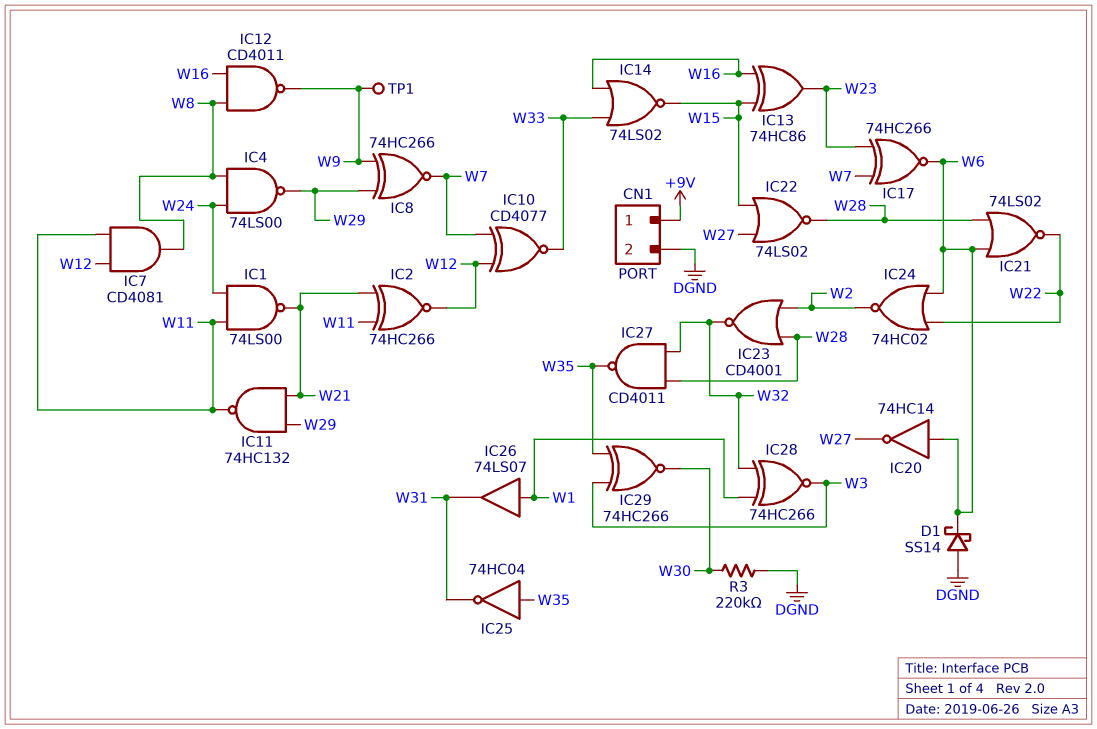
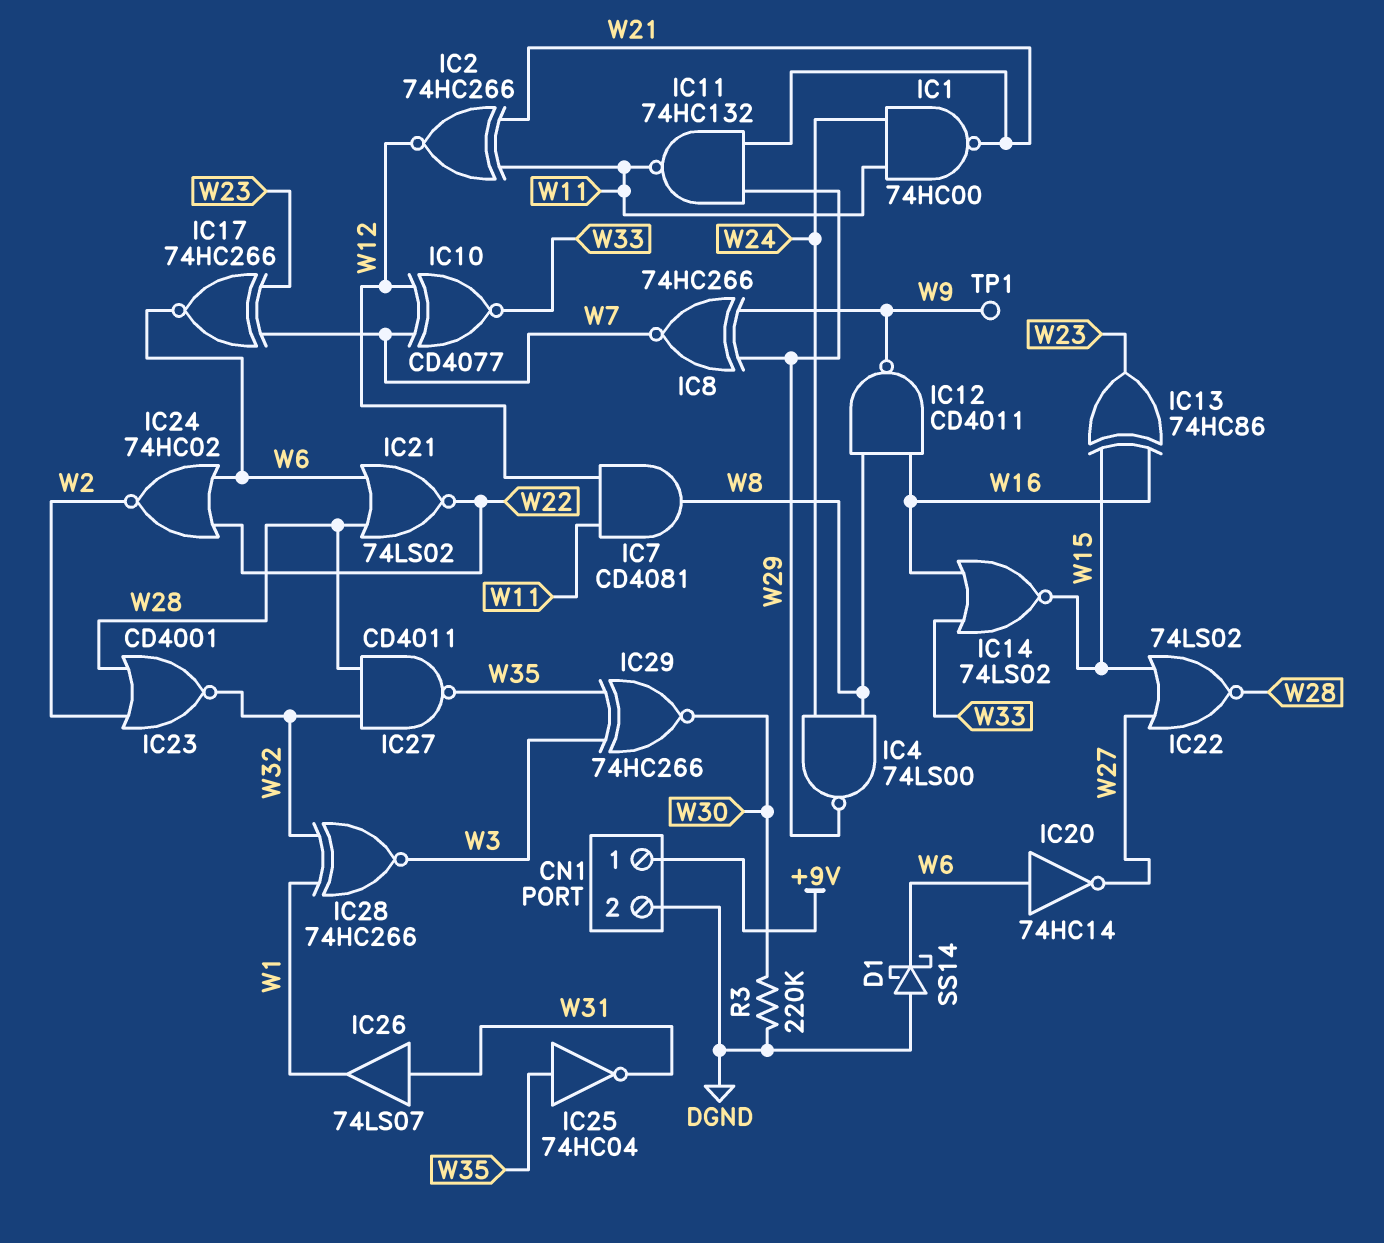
IC1: NAND 74LS00 (in W11, in W24, out W21) -> NAND 74HC00 (in W11, in W24, out W21)
IC26: buffer 74LS07 (in W1, out W31) -> buffer 74LS07 (in W31, out W1)

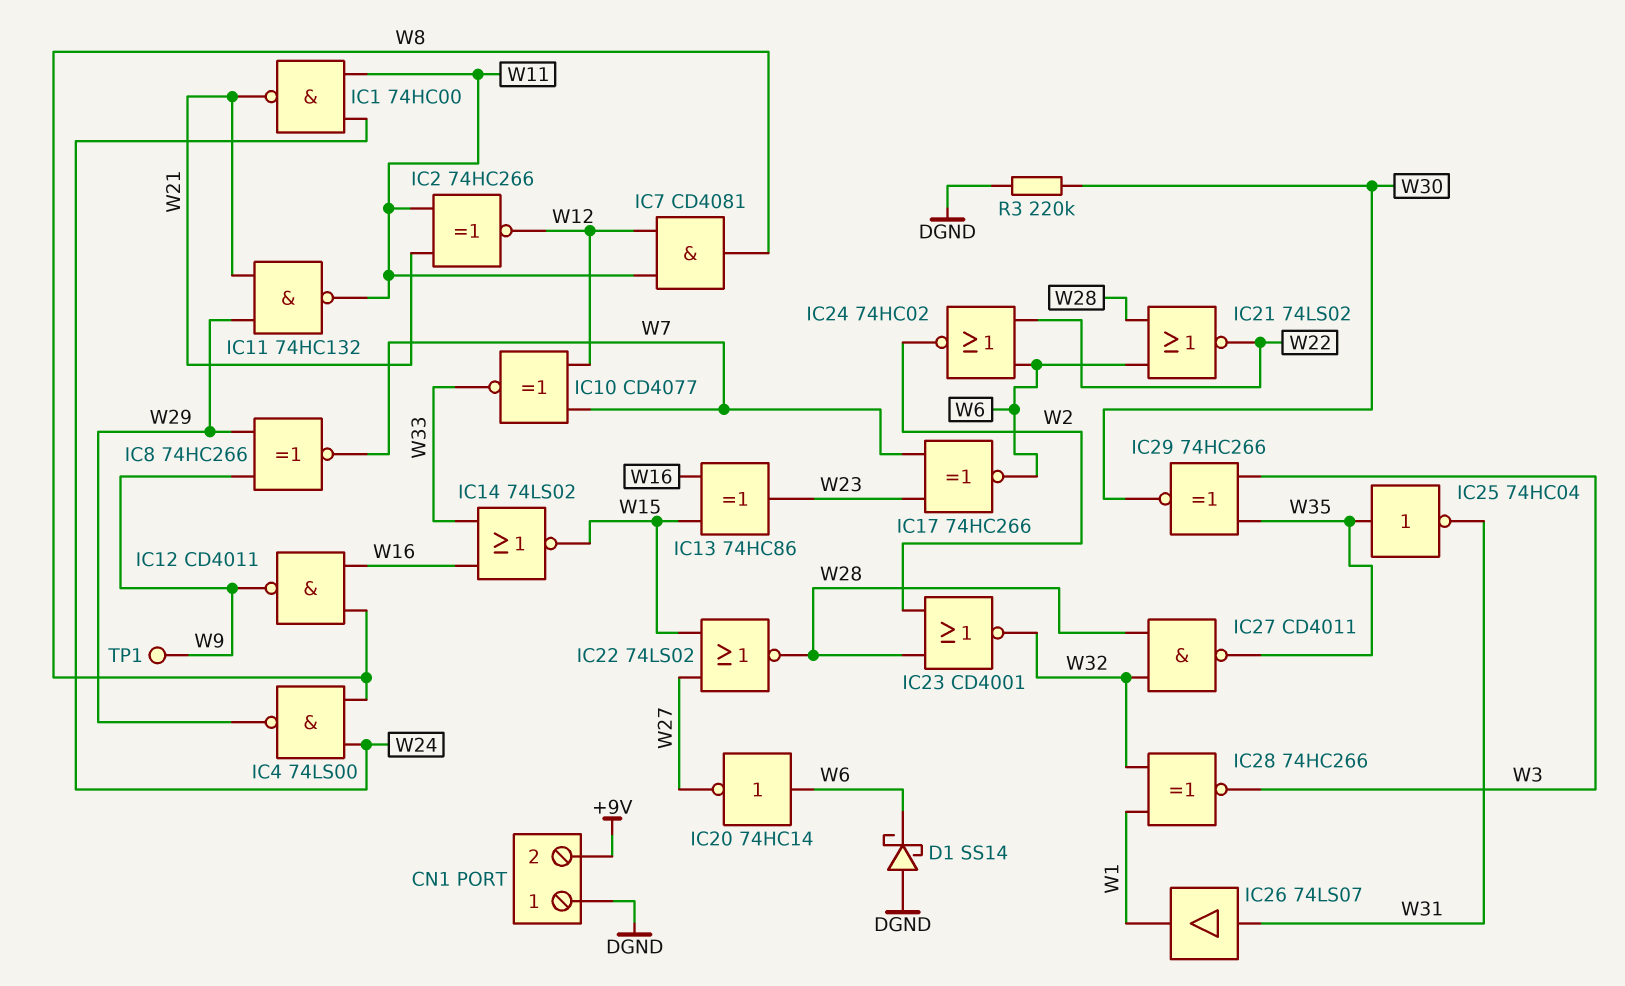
CN1 pin 1: +9V -> DGND
CN1 pin 2: DGND -> +9V

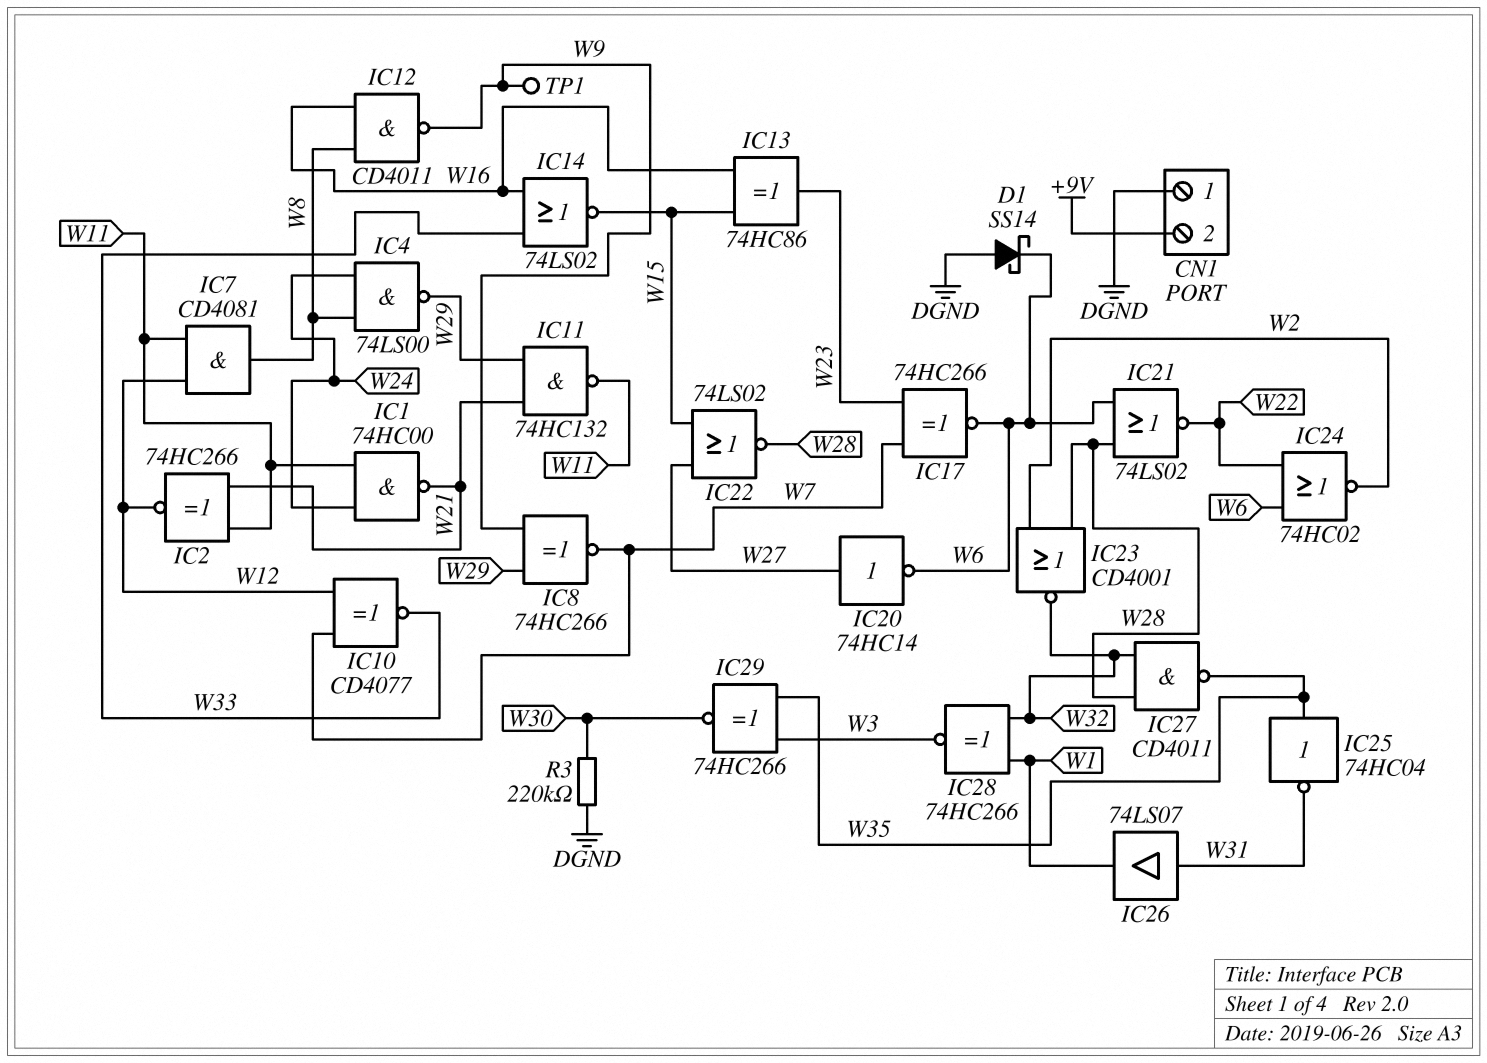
IC20: NOT 74HC14 (in W6, out W27) -> NOT 74HC14 (in W27, out W6)

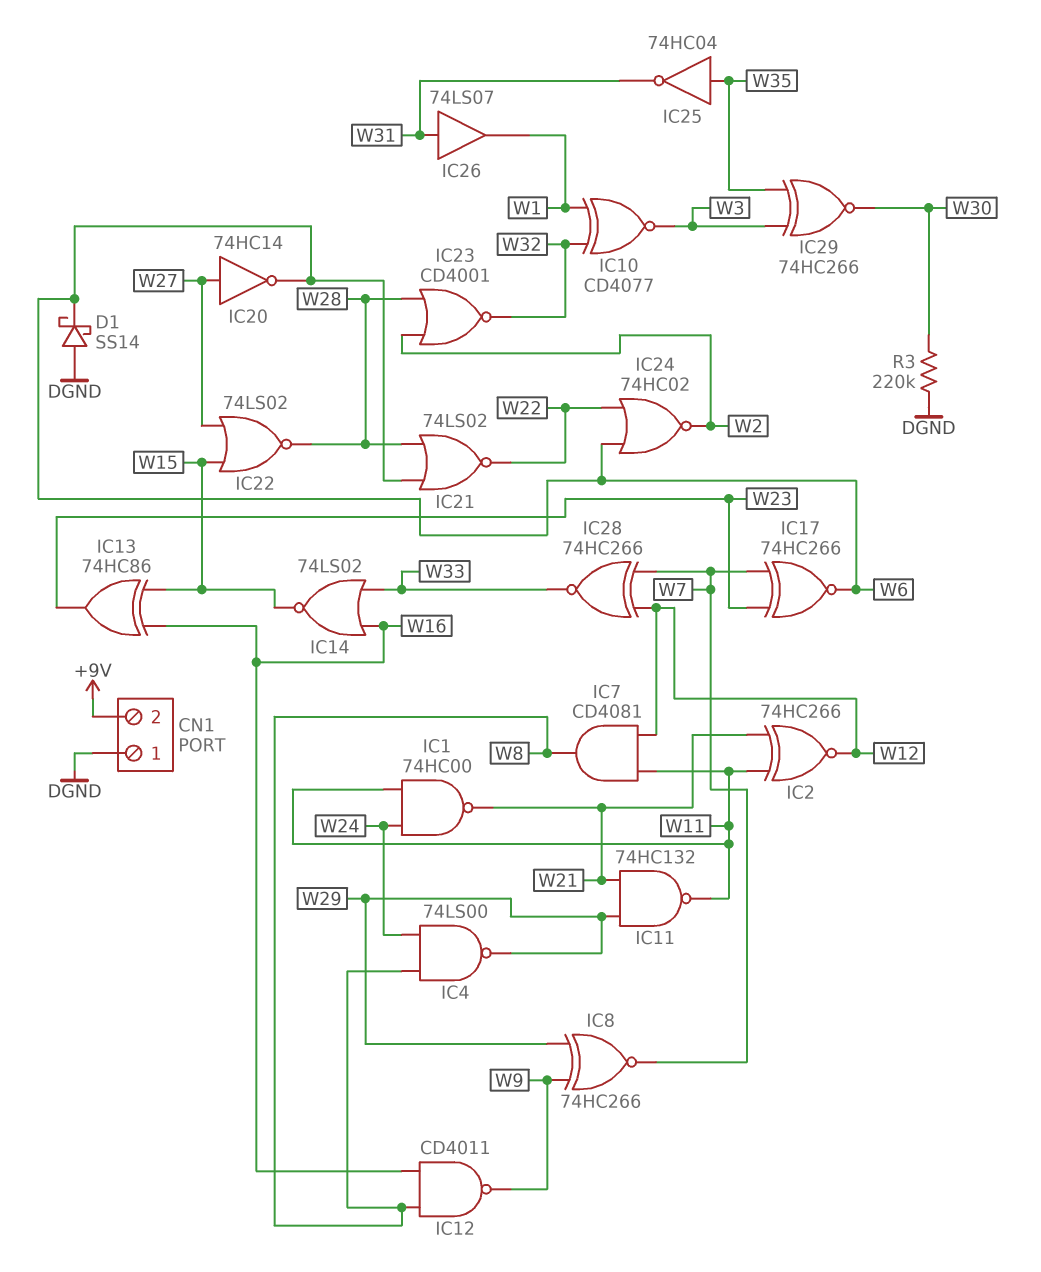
IC10: XNOR CD4077 (in W7, in W12, out W33) -> XNOR CD4077 (in W1, in W32, out W3)
IC27: NAND CD4011 (in W28, in W32, out W35) -> none
IC28: XNOR 74HC266 (in W1, in W32, out W3) -> XNOR 74HC266 (in W7, in W12, out W33)
TP1: test point (W9) -> none

